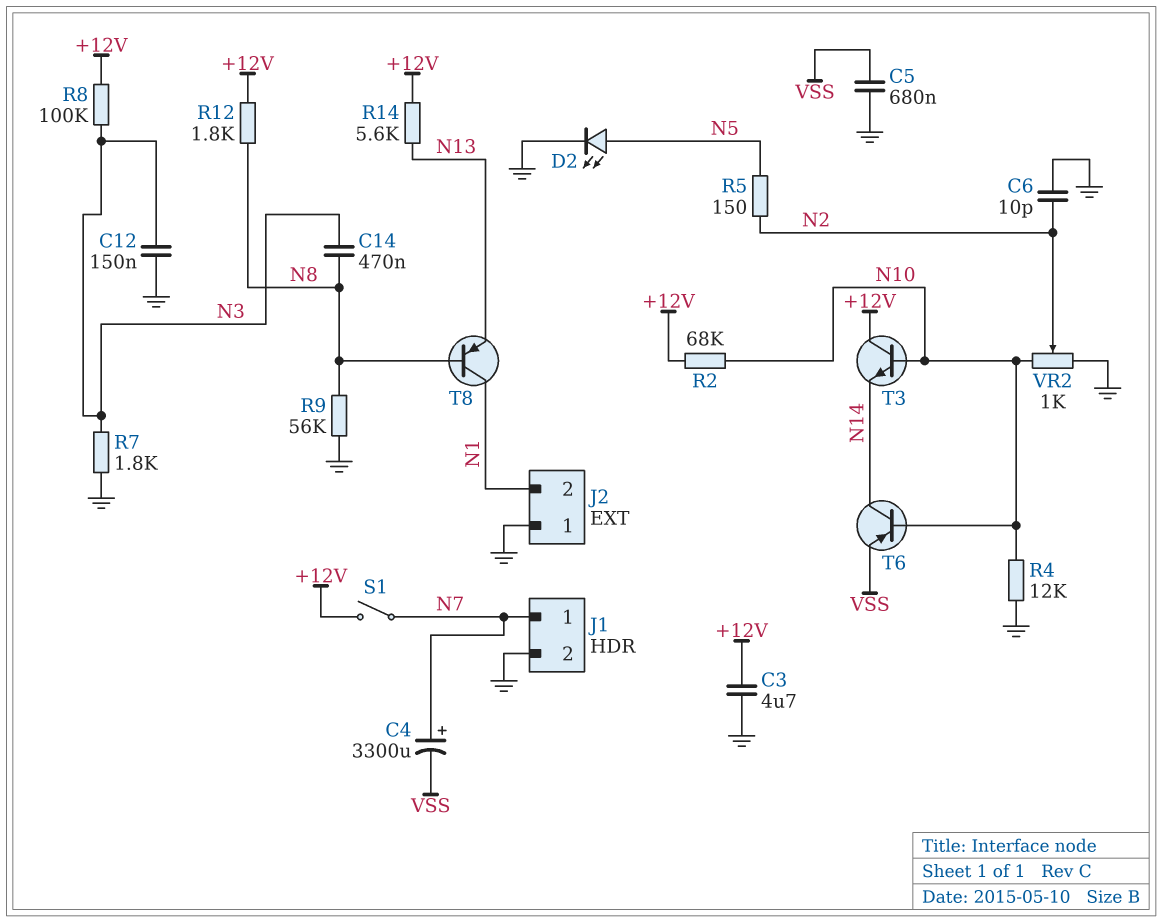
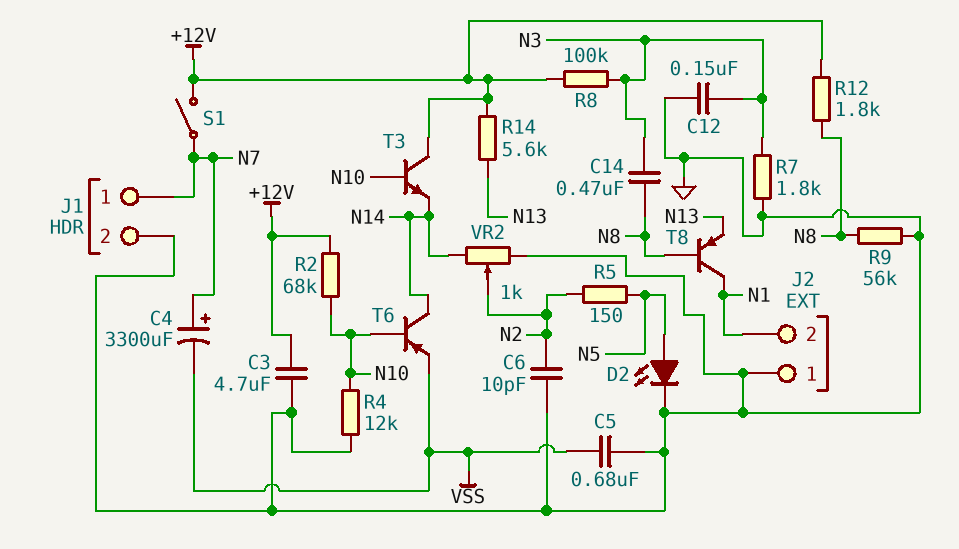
VR2: 1k (GND, N10, wiper N2) -> 1k (GND, N14, wiper N2)

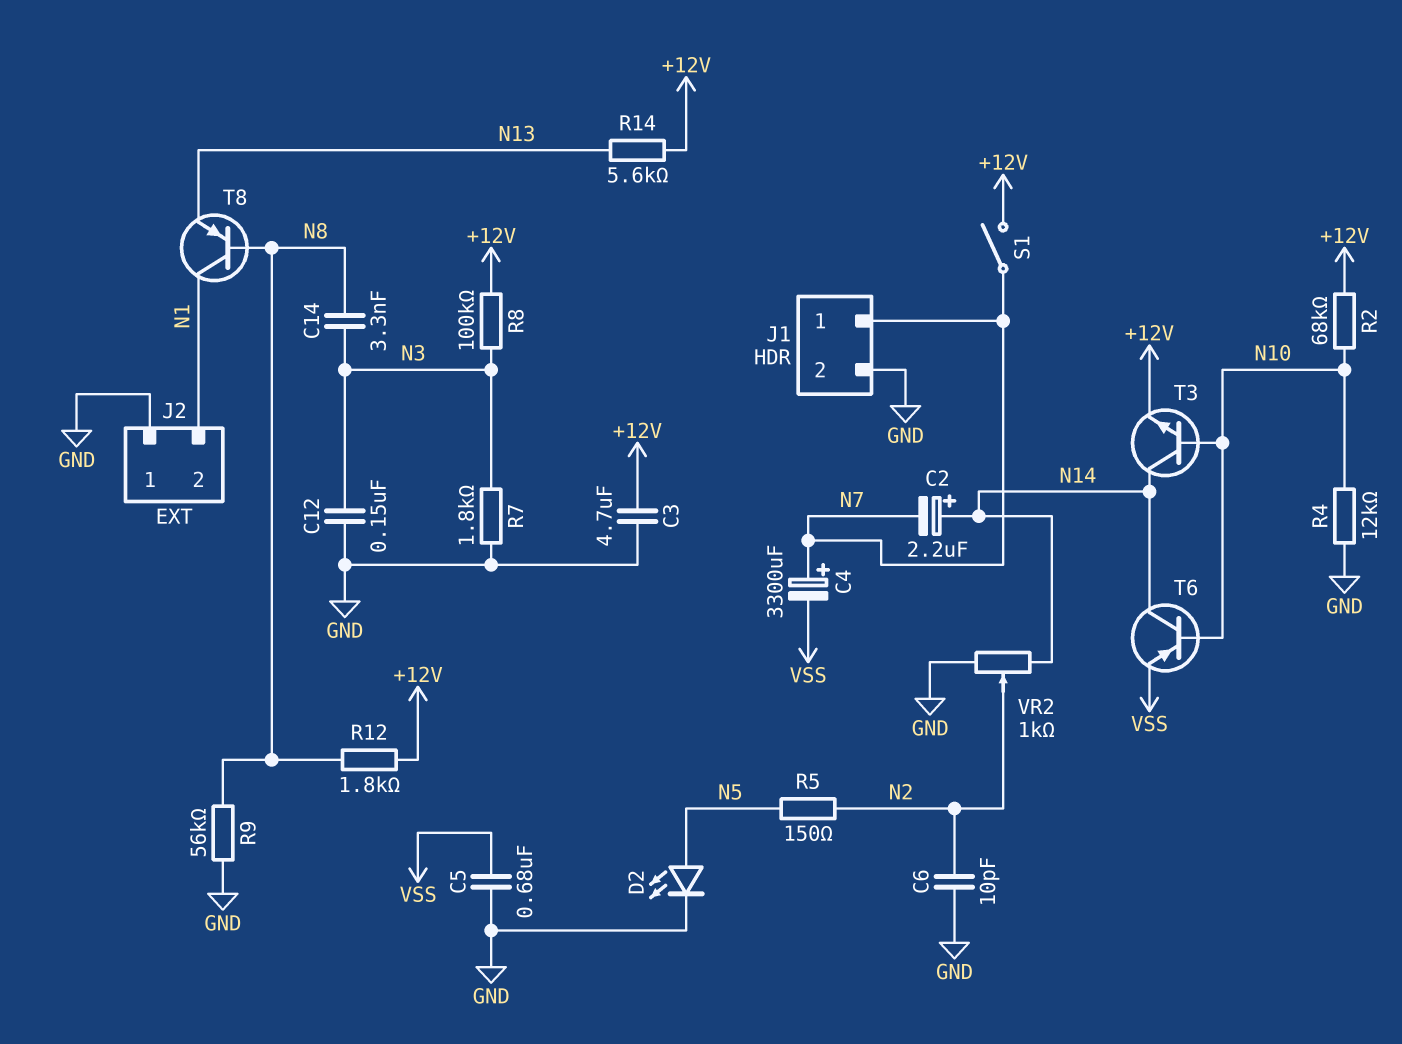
C2: none -> 2.2uF (plus N14, minus N7)
C14: 470nF (N3, N8) -> 3.3nF (N3, N8)
T3: NPN (B N10, C +12V, E N14) -> NPN (B N10, C N14, E +12V)

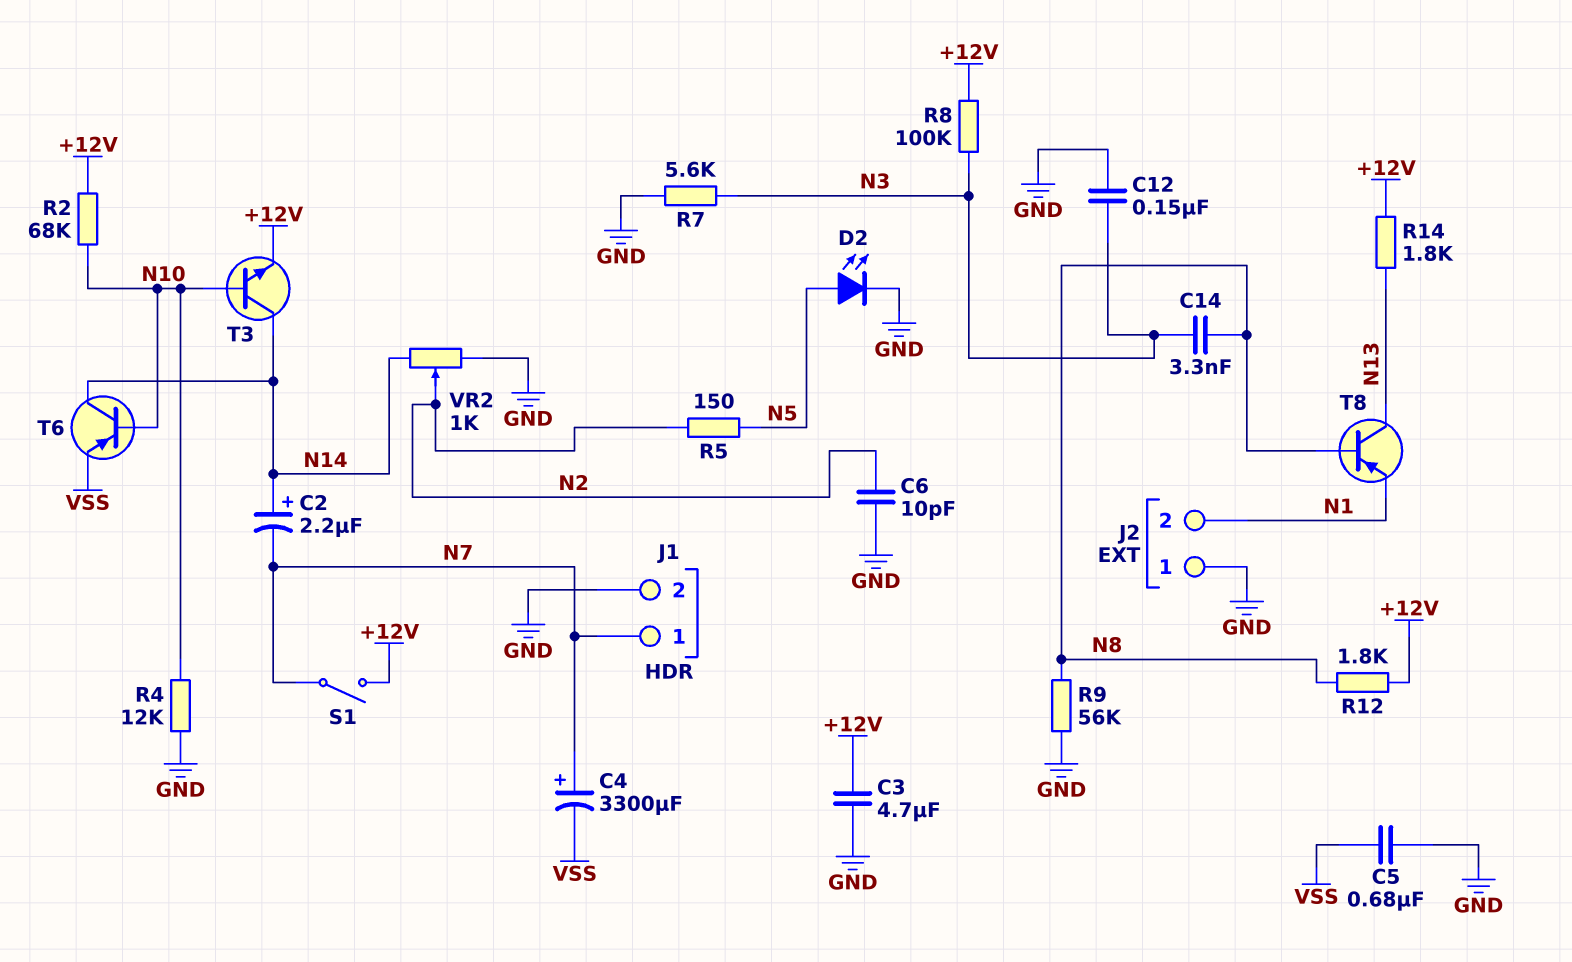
R7: 1.8k (GND, N3) -> 5.6k (GND, N3)
R14: 5.6k (+12V, N13) -> 1.8k (+12V, N13)
T8: PNP (B N8, C N1, E N13) -> PNP (B N8, C N13, E N1)

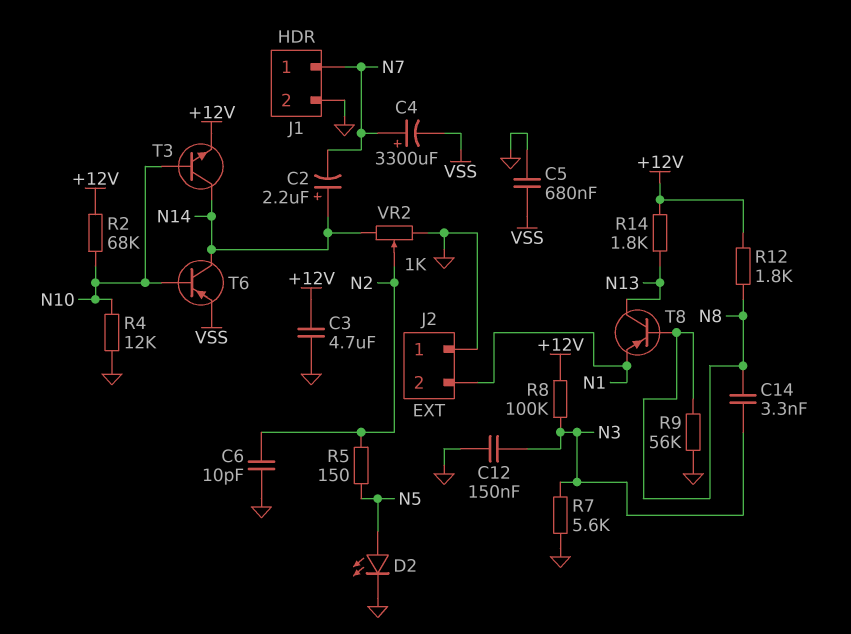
S1: switch (+12V, N7) -> none

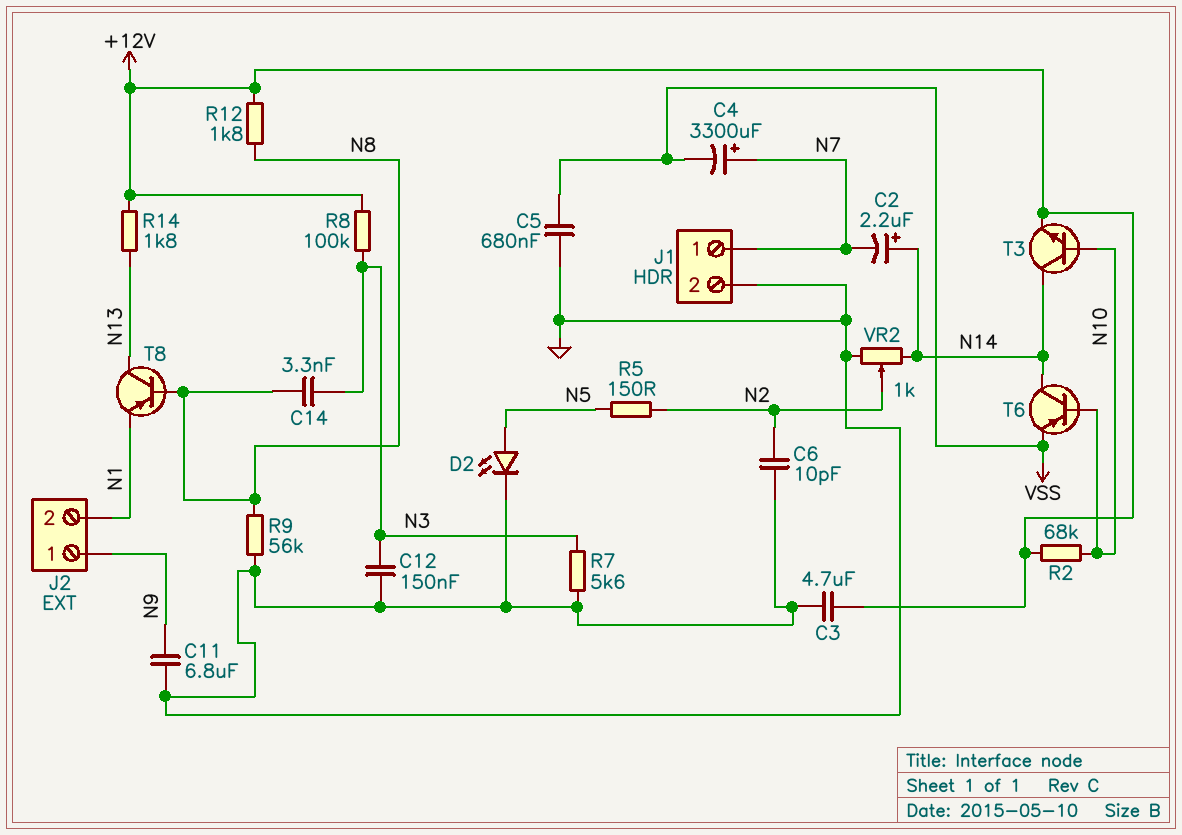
C11: none -> 6.8uF (GND, N9)
J2 pin 1: GND -> N9
R4: 12k (GND, N10) -> none

